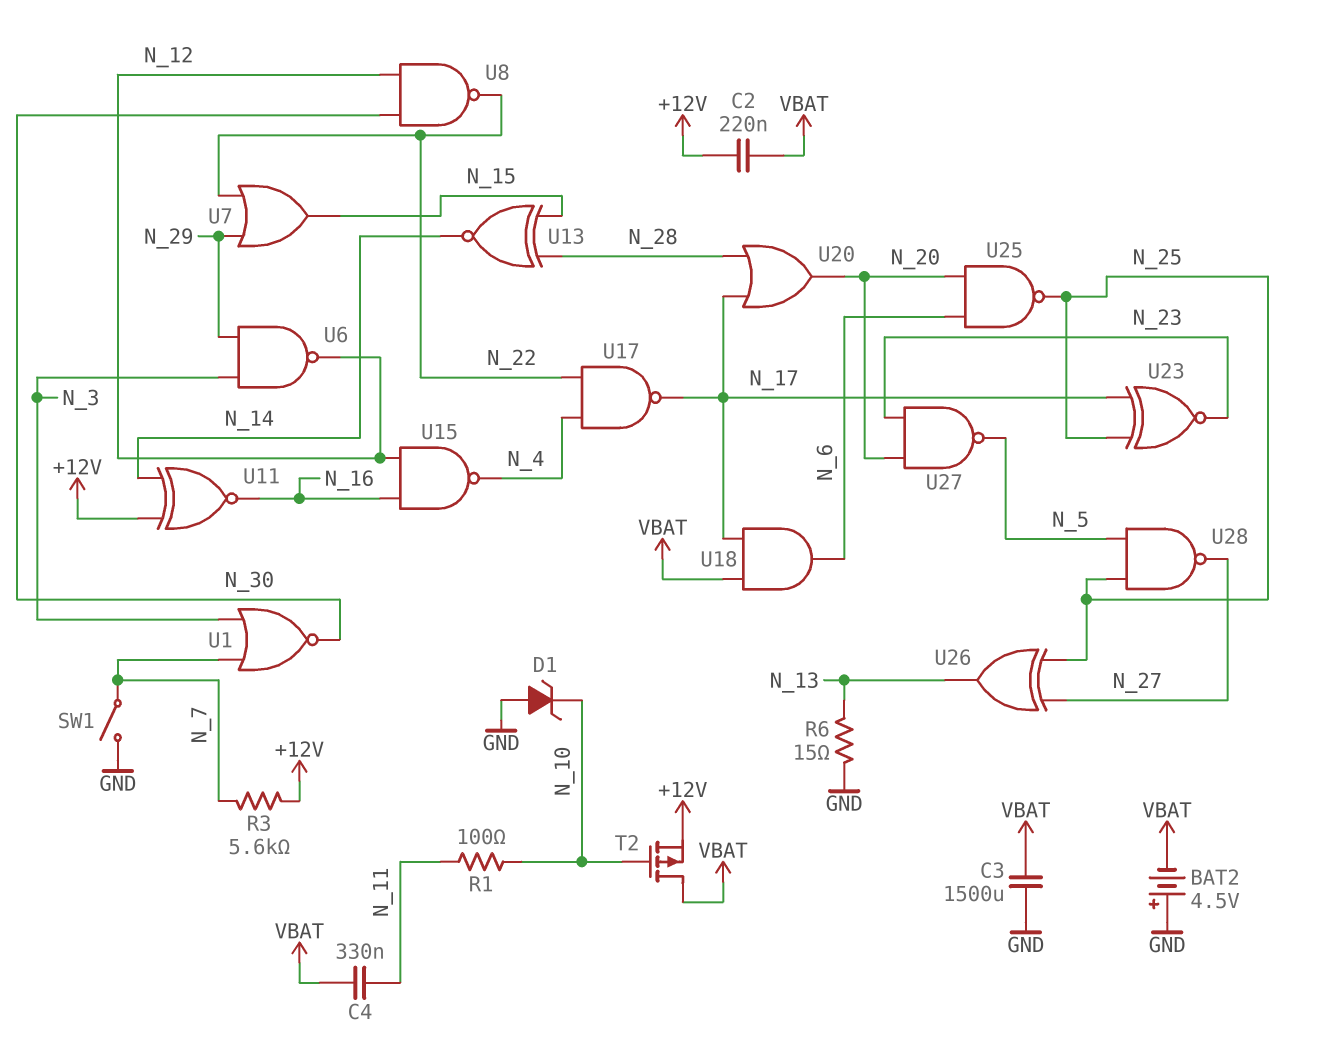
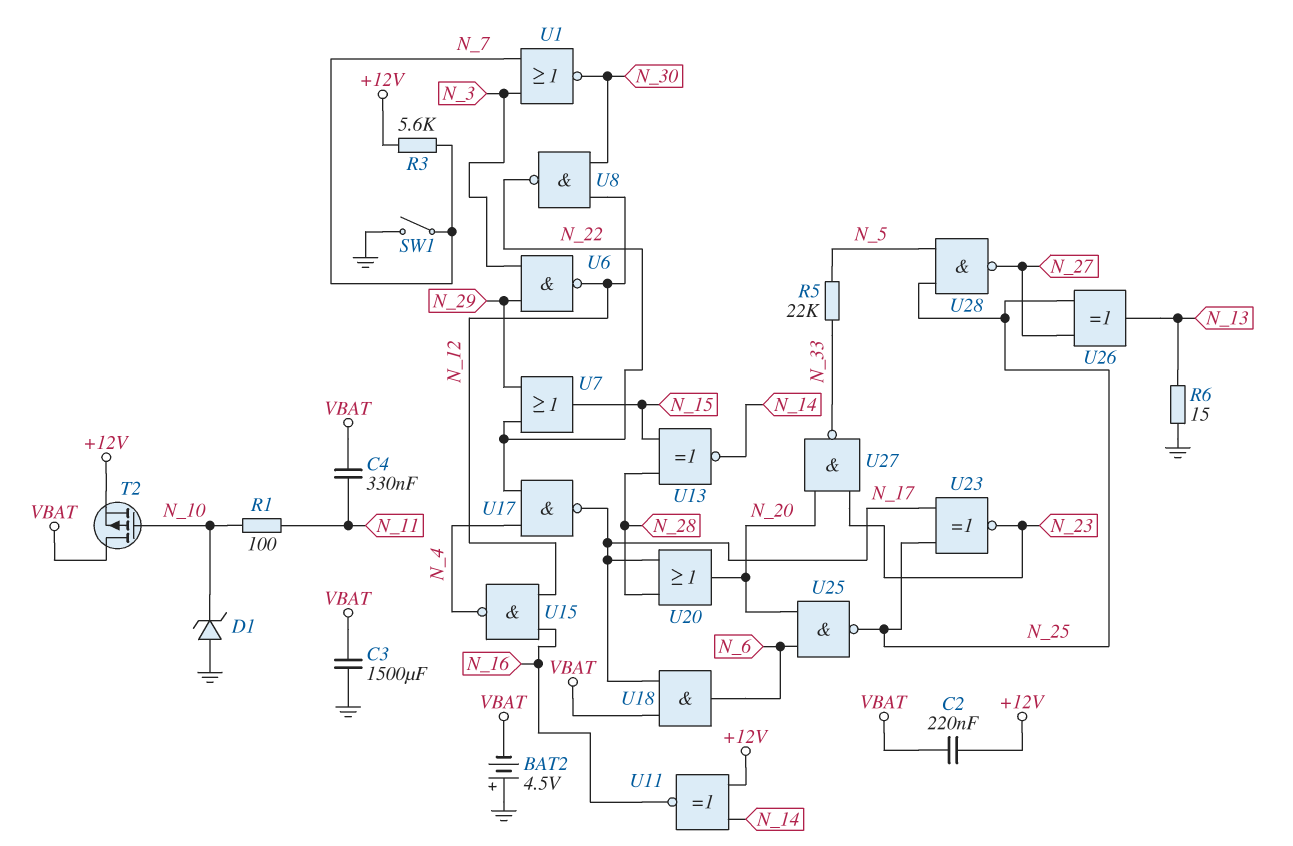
R5: none -> 22k (N_5, N_33)
U27: NAND (in N_20, in N_23, out N_5) -> NAND (in N_20, in N_23, out N_33)

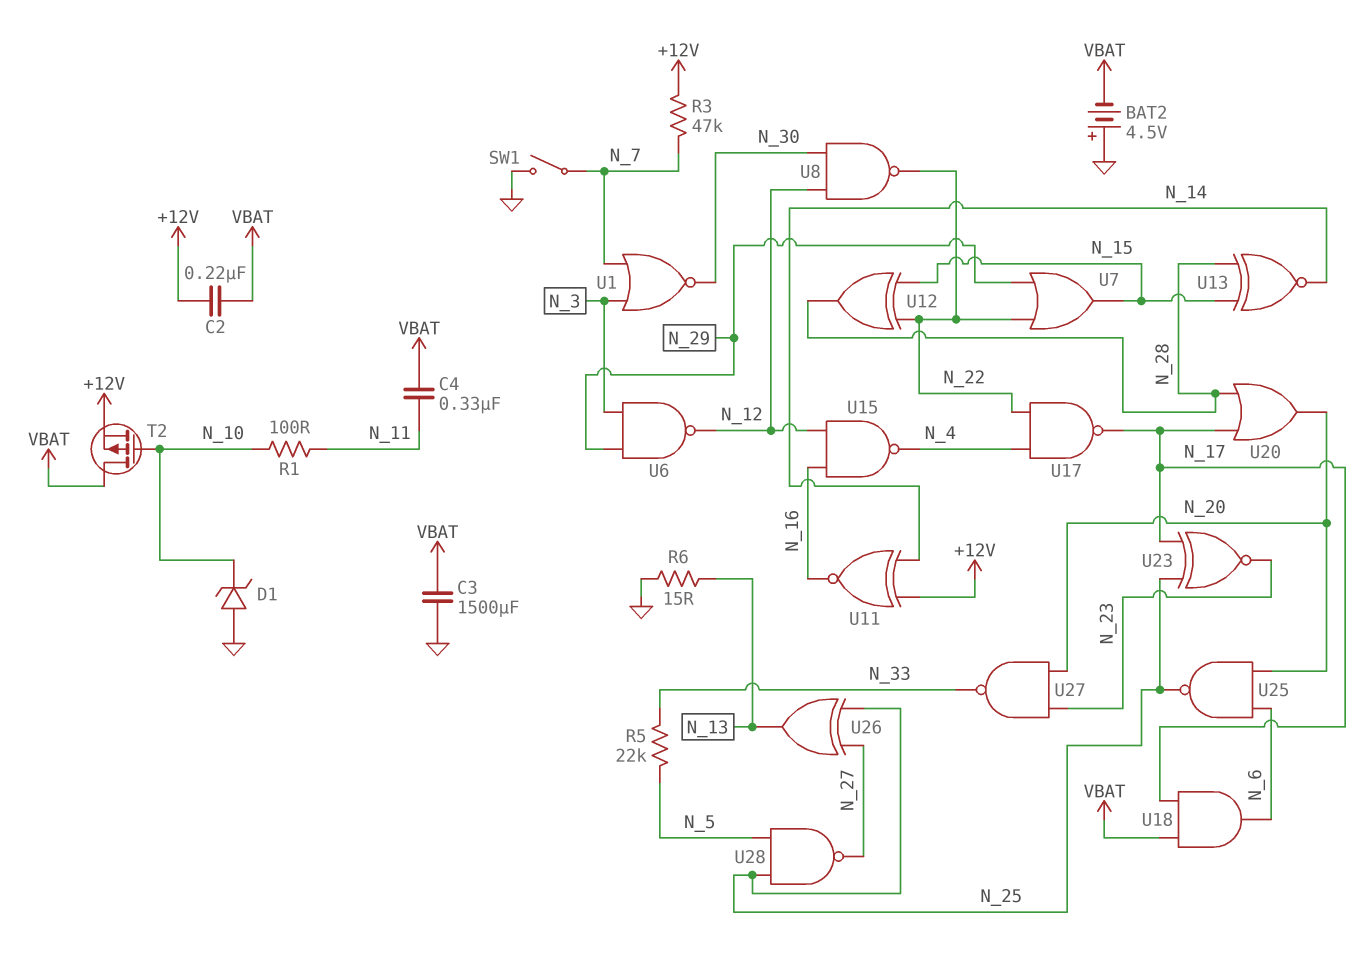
R3: 5.6k (+12V, N_7) -> 47k (+12V, N_7)
U12: none -> XOR (in N_15, in N_22, out N_28)

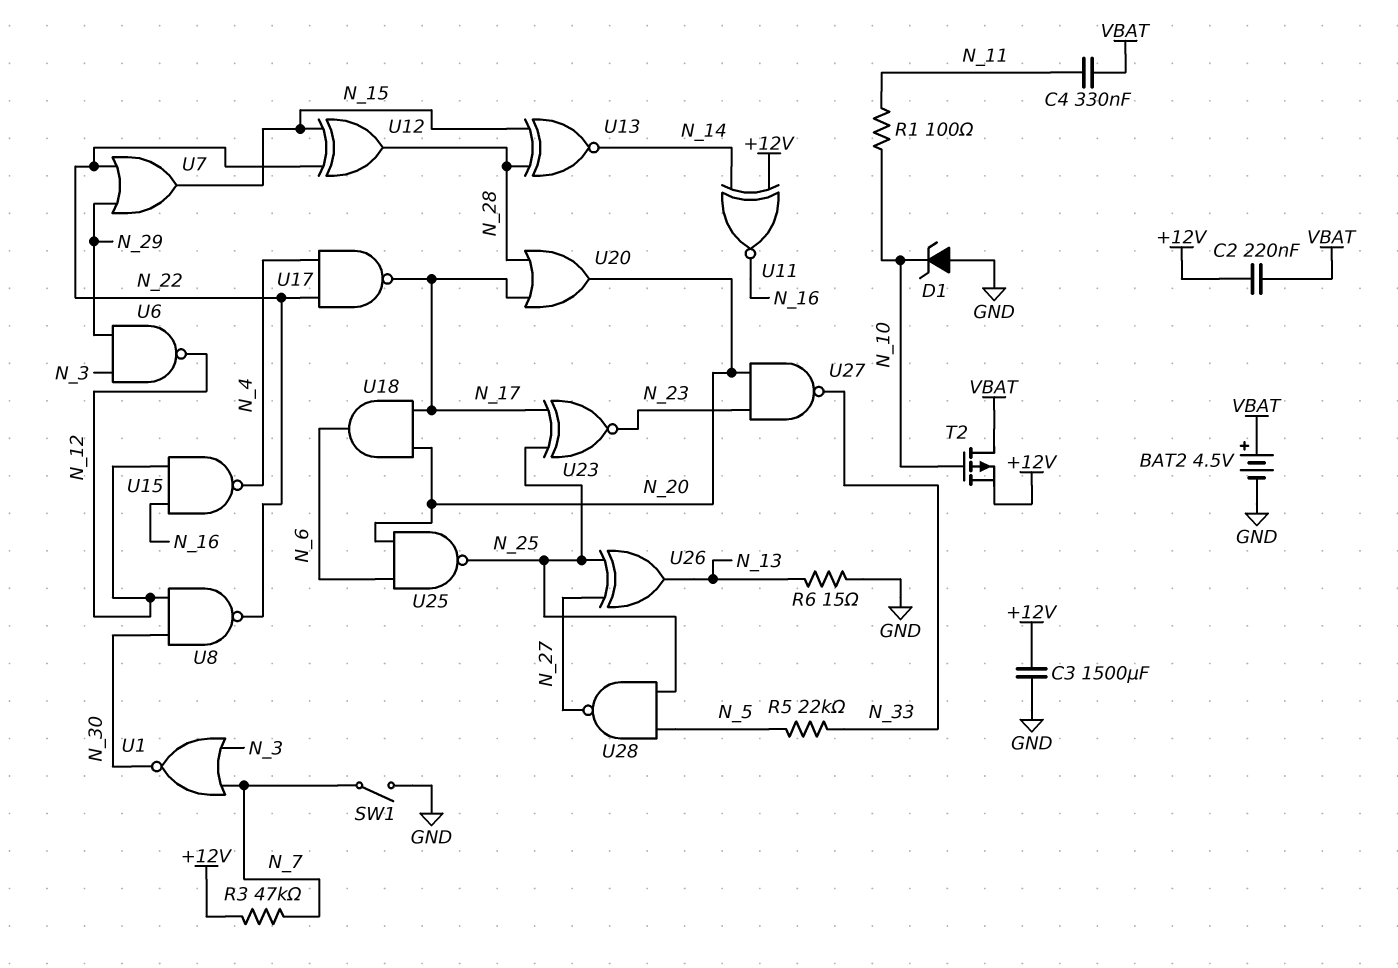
BAT2: 4.5V (plus GND, minus VBAT) -> 4.5V (plus VBAT, minus GND)
C3: 1500uF (GND, VBAT) -> 1500uF (+12V, GND)
U18: AND (in N_17, in VBAT, out N_6) -> AND (in N_17, in N_20, out N_6)

